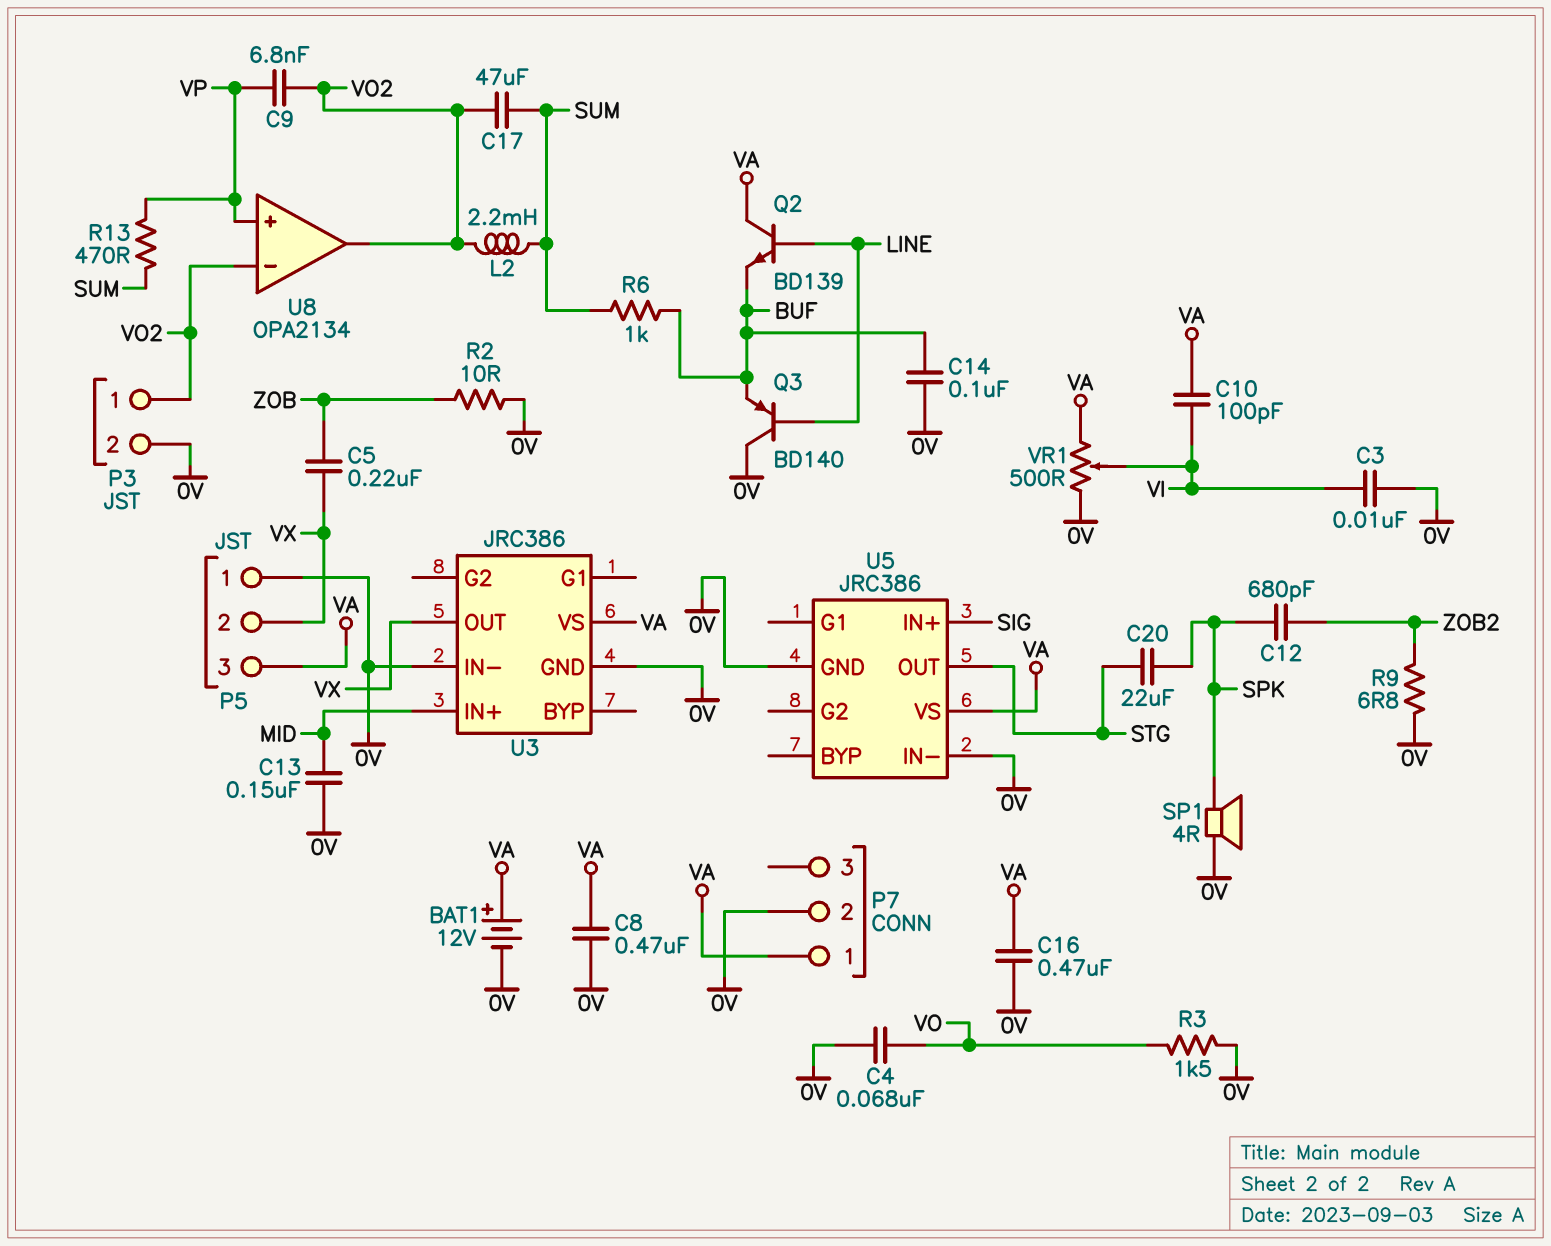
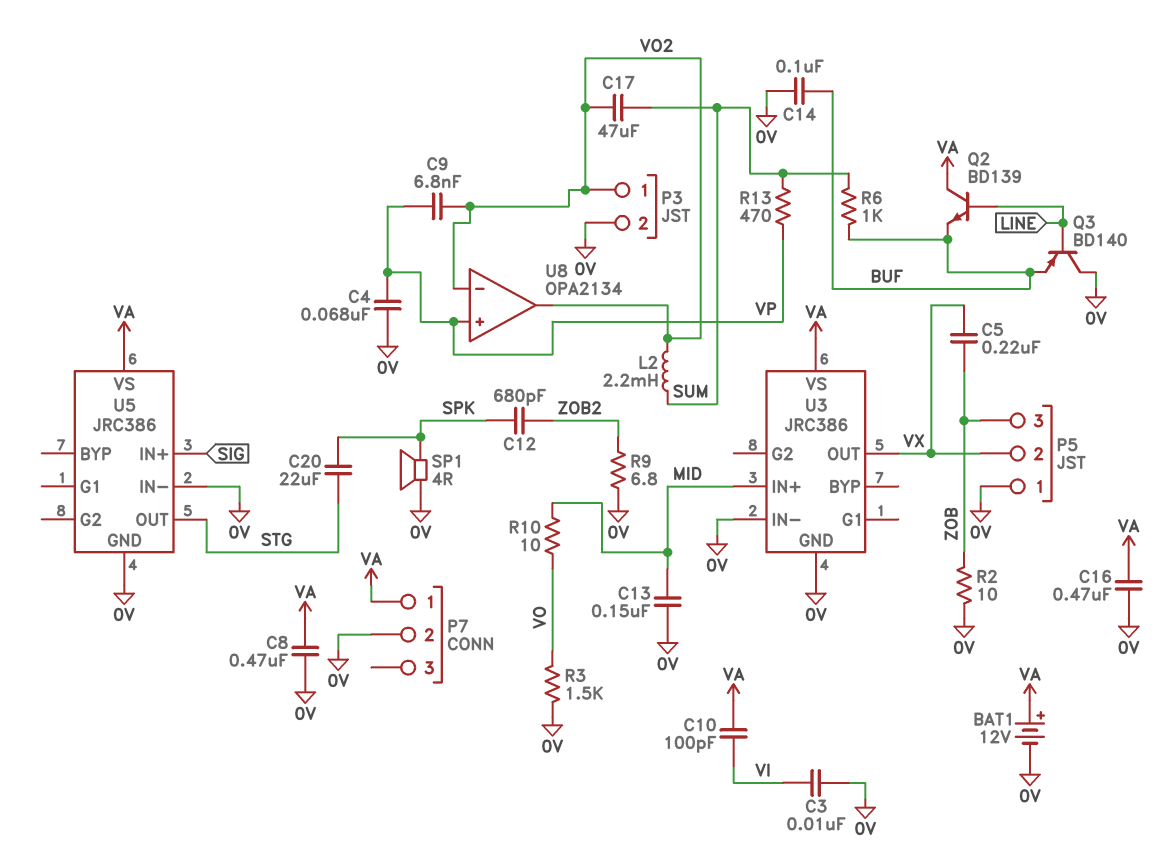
C4: 68nF (0V, VO) -> 68nF (0V, VP)
P5 pin 3: VA -> ZOB
R10: none -> 10 (MID, VO)
VR1: 500 (0V, VA, wiper VI) -> none

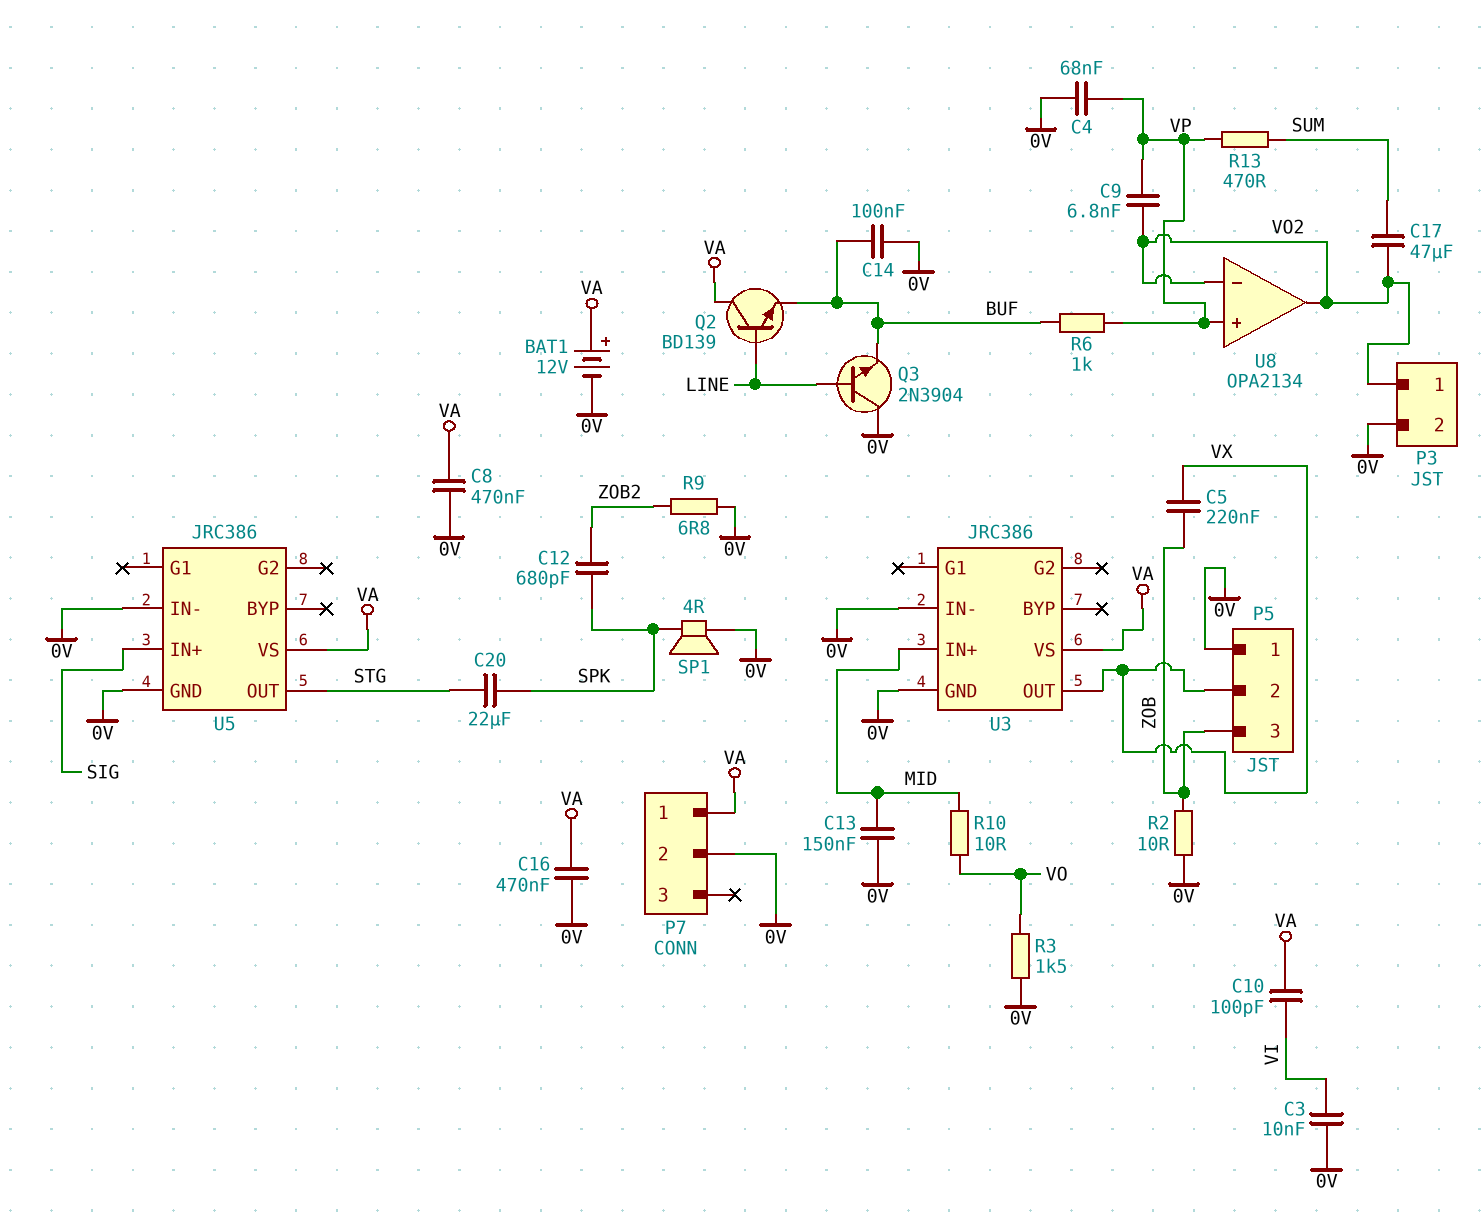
L2: 2.2mH (SUM, VO2) -> none
Q3: PNP BD140 (B LINE, C 0V, E BUF) -> NPN 2N3904 (B LINE, C 0V, E BUF)
R6: 1k (BUF, SUM) -> 1k (BUF, VP)

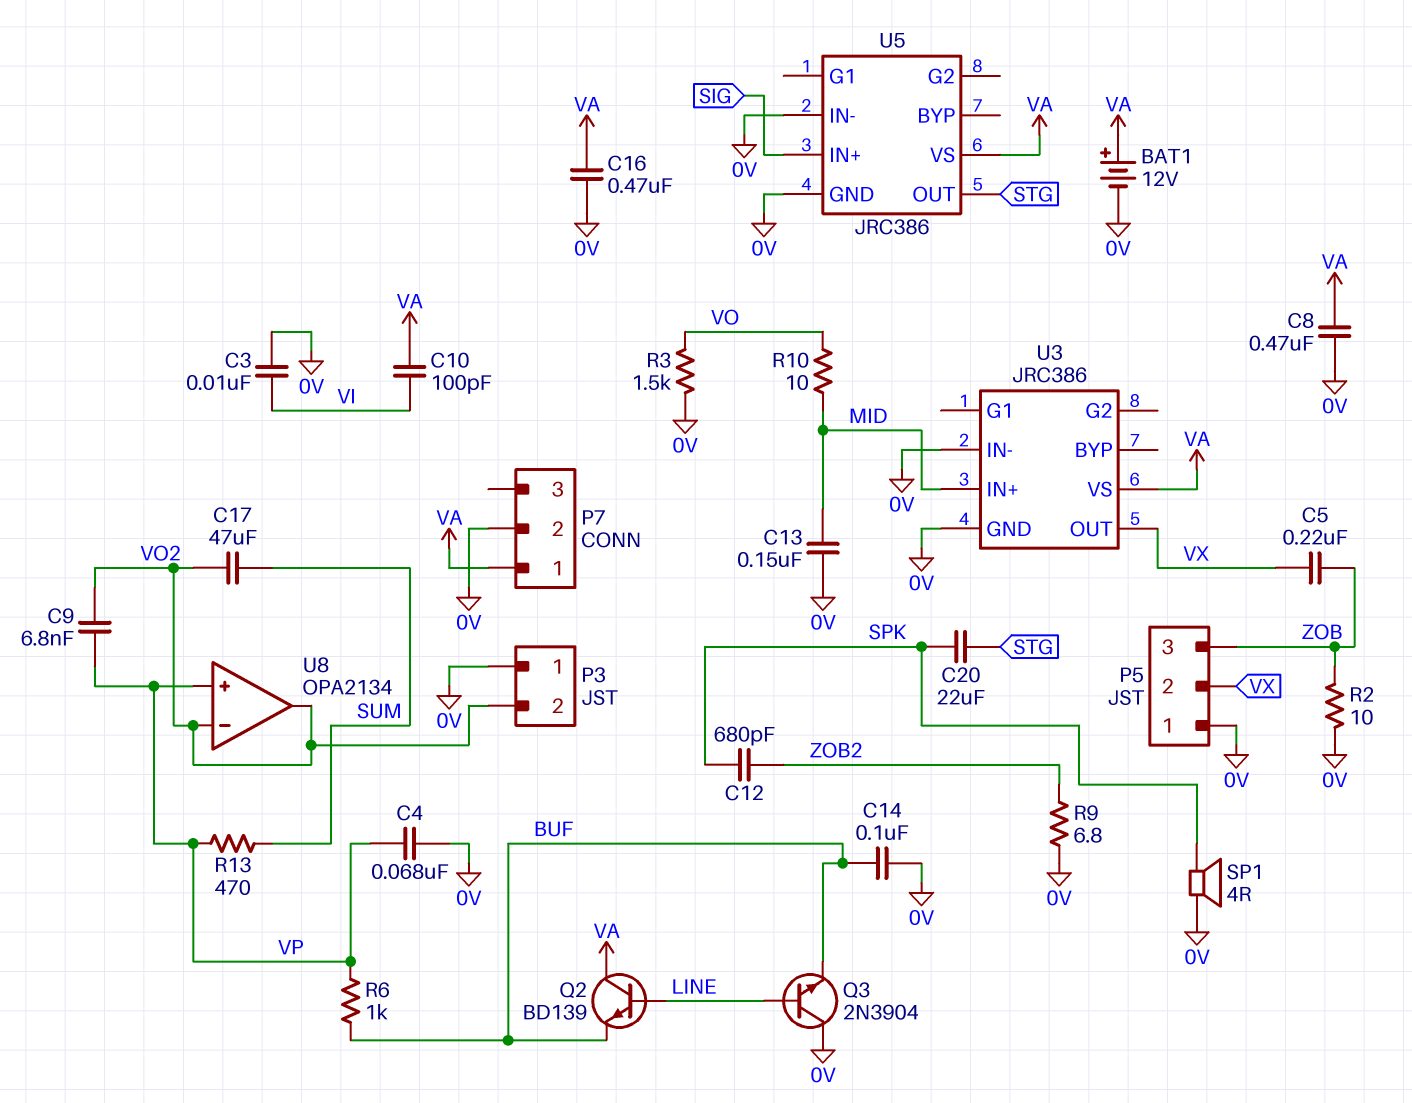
P3 pin 1: VO2 -> 0V
P3 pin 2: 0V -> VO2

